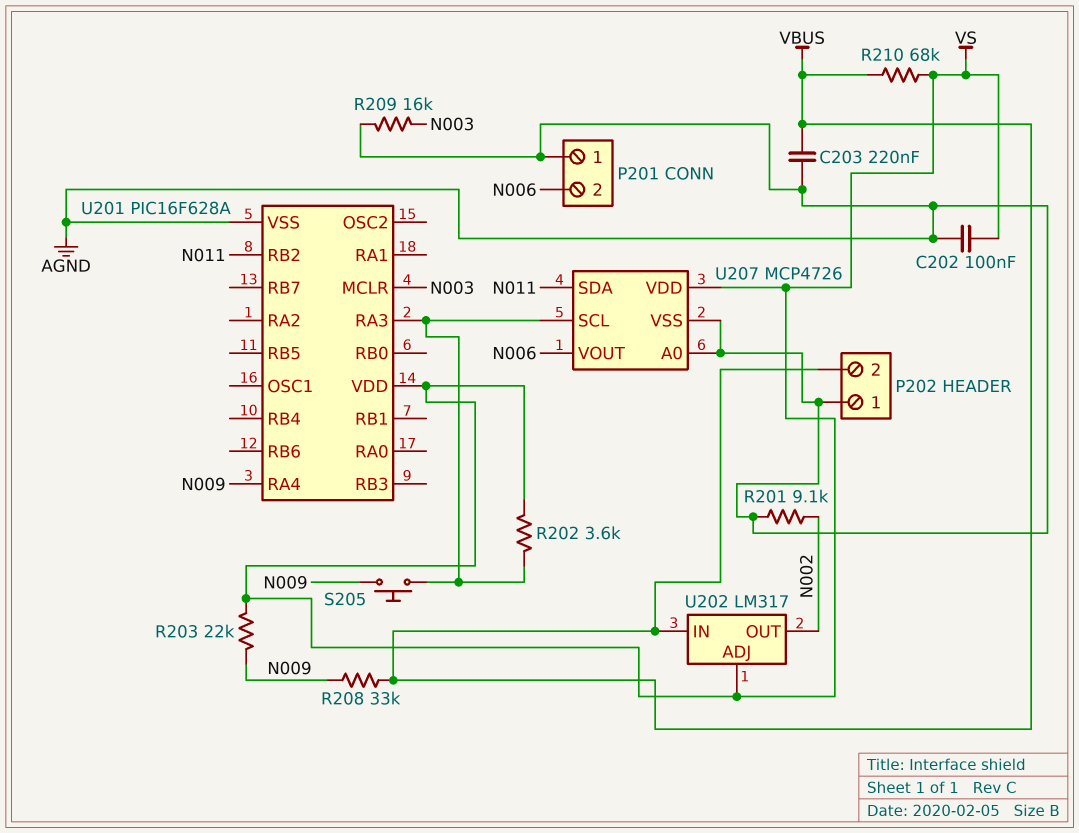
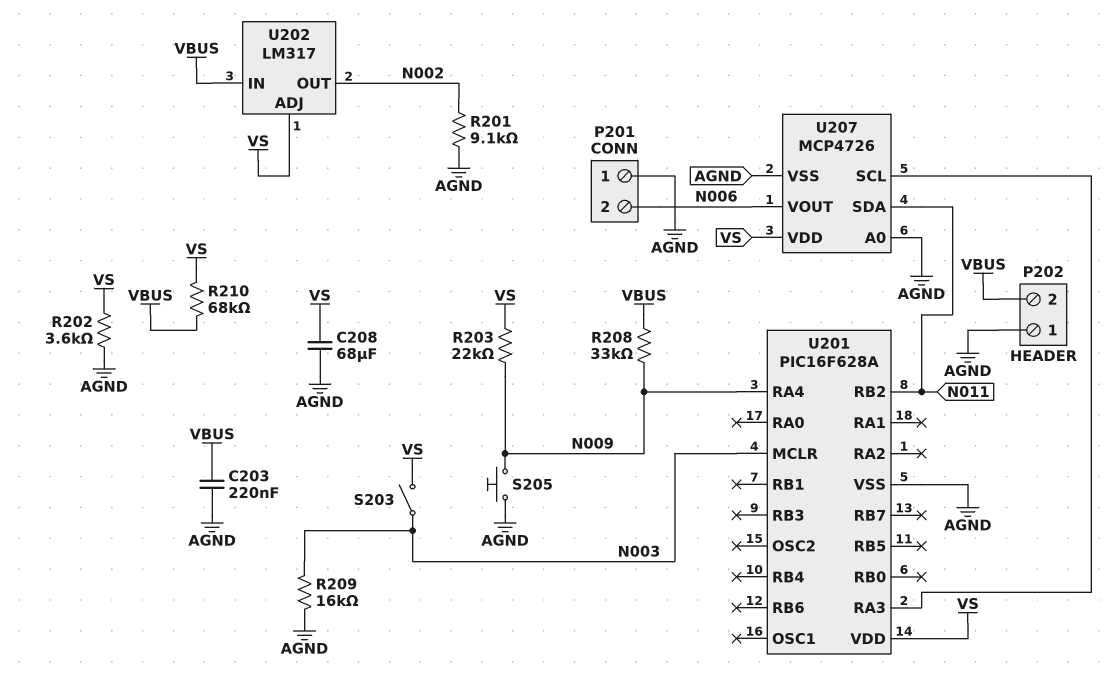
C202: 100nF (AGND, VS) -> none
C208: none -> 68uF (AGND, VS)
R202: 3.6k (U201/RA3, VS) -> 3.6k (AGND, VS)
S203: none -> switch (N003, VS)
S205: button (N009, U201/RA3) -> button (AGND, N009)

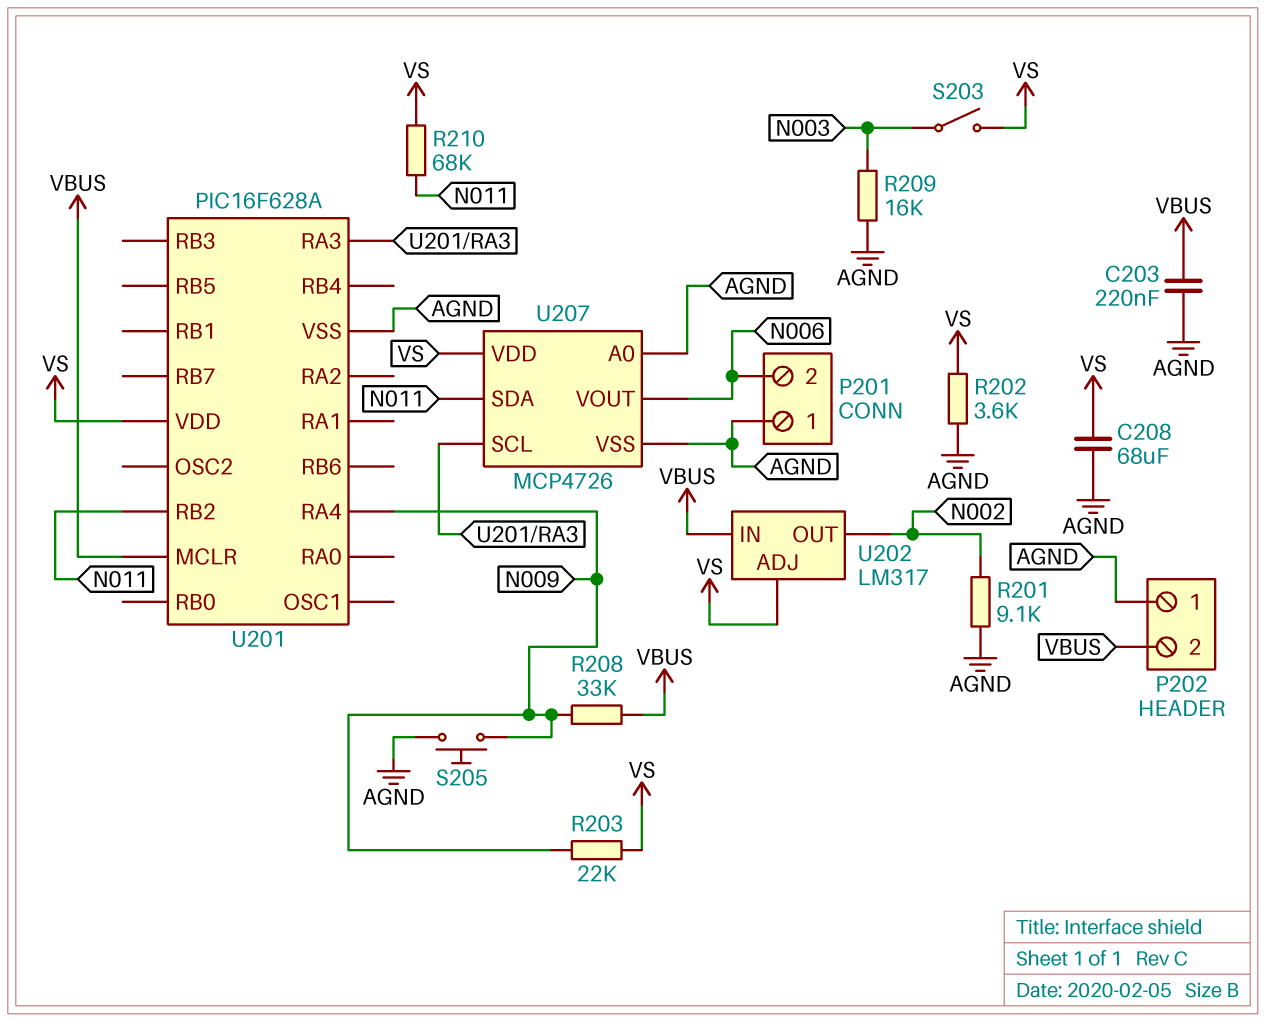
R210: 68k (VBUS, VS) -> 68k (N011, VS)
U201 pin MCLR: N003 -> VBUS

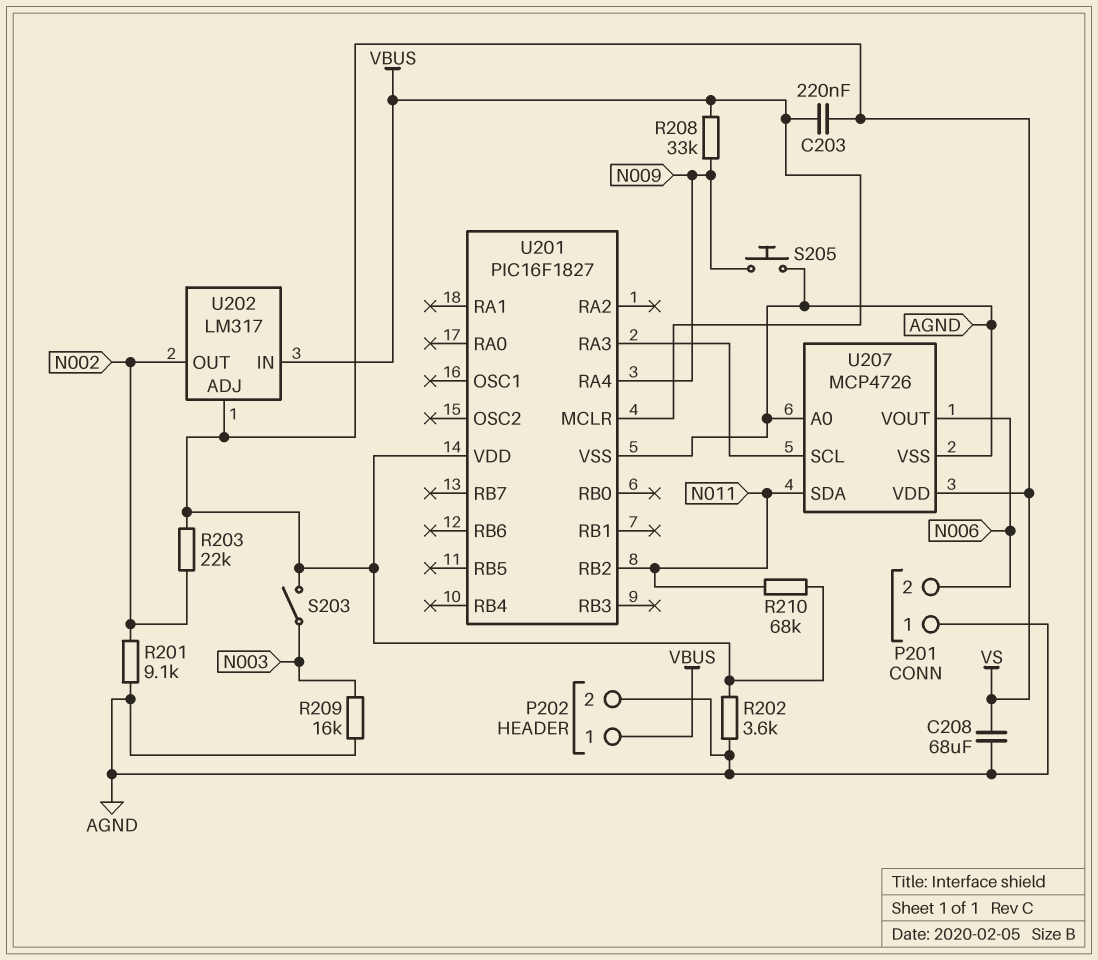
C203: 220nF (AGND, VBUS) -> 220nF (VBUS, VS)
P202 pin 1: AGND -> VBUS
P202 pin 2: VBUS -> AGND
R203: 22k (N009, VS) -> 22k (N002, VS)
U201: PIC16F628A -> PIC16F1827

